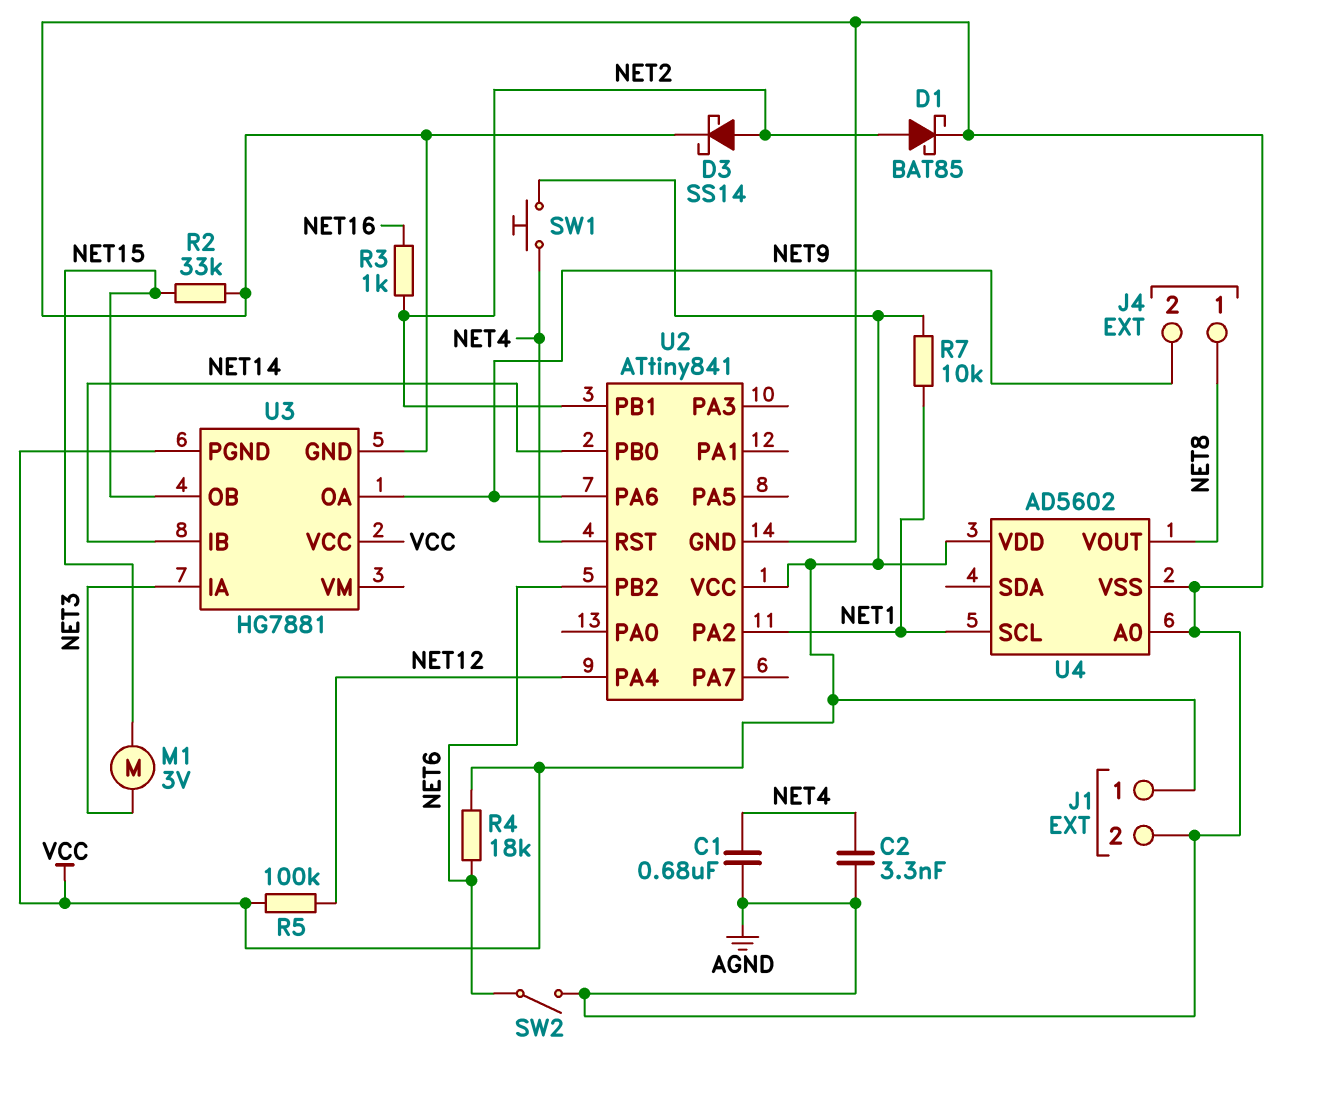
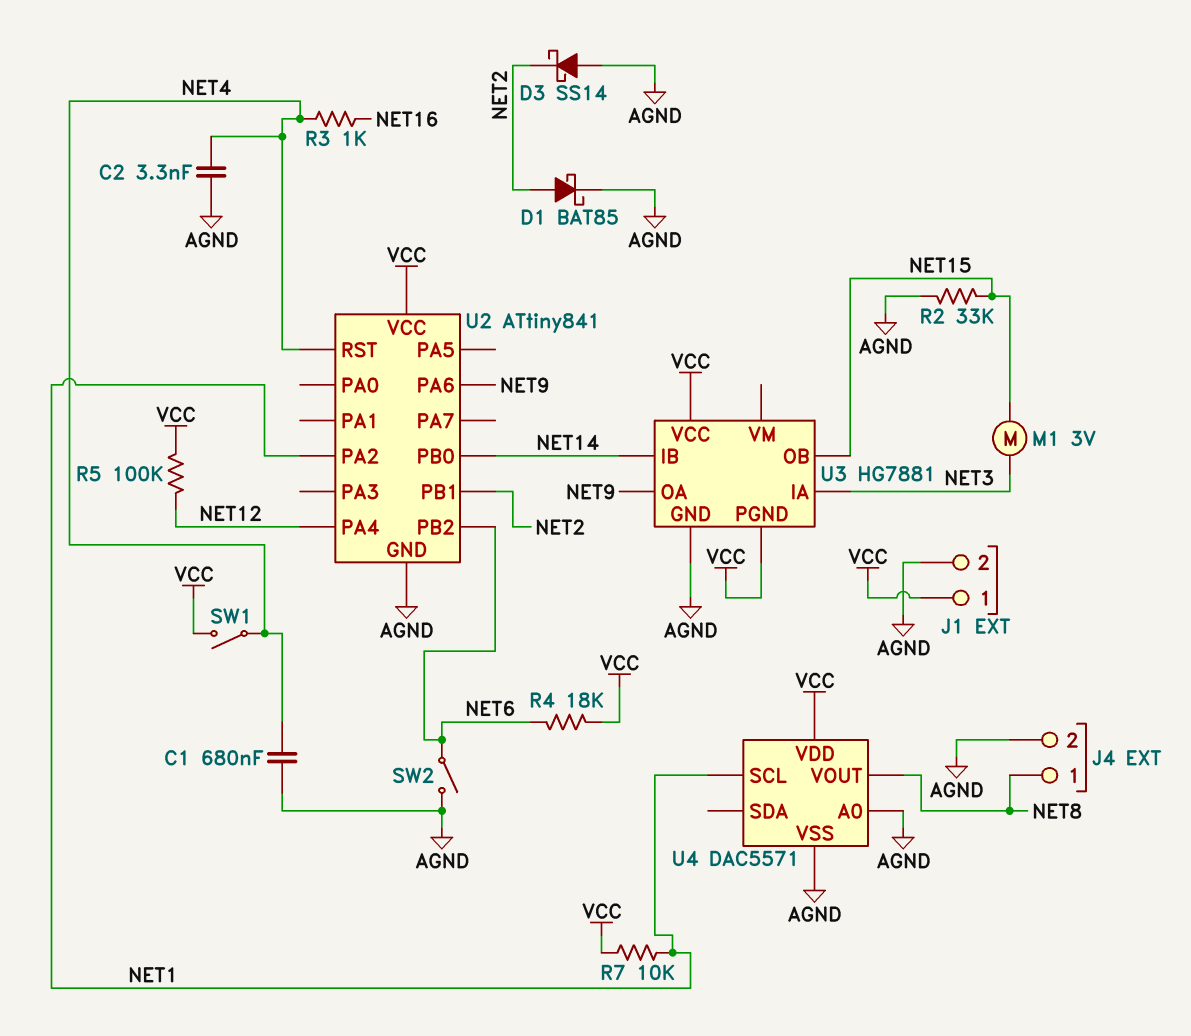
D3: schottky SS14 (A NET2, K AGND) -> schottky SS14 (A AGND, K NET2)
J4 pin 2: NET9 -> AGND
R3: 1k (NET2, NET16) -> 1k (NET4, NET16)
SW1: button (NET4, VCC) -> switch (NET4, VCC)
U4: AD5602 -> DAC5571

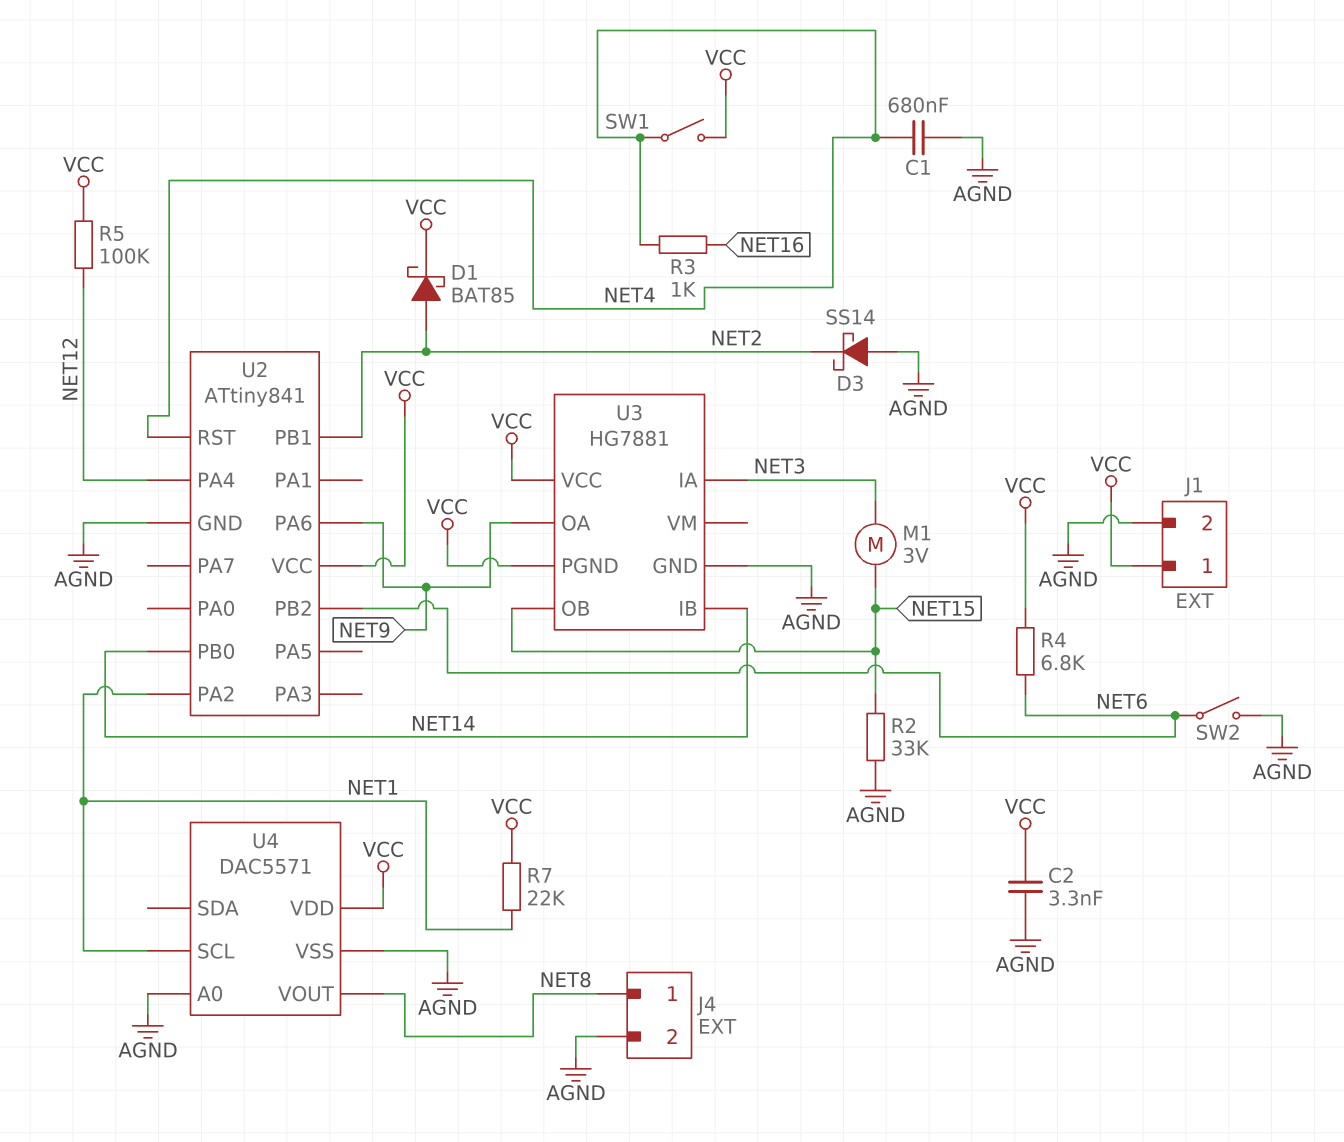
C2: 3.3nF (AGND, NET4) -> 3.3nF (AGND, VCC)
D1: schottky BAT85 (A NET2, K AGND) -> schottky BAT85 (A NET2, K VCC)
R4: 18k (NET6, VCC) -> 6.8k (NET6, VCC)
R7: 10k (NET1, VCC) -> 22k (NET1, VCC)

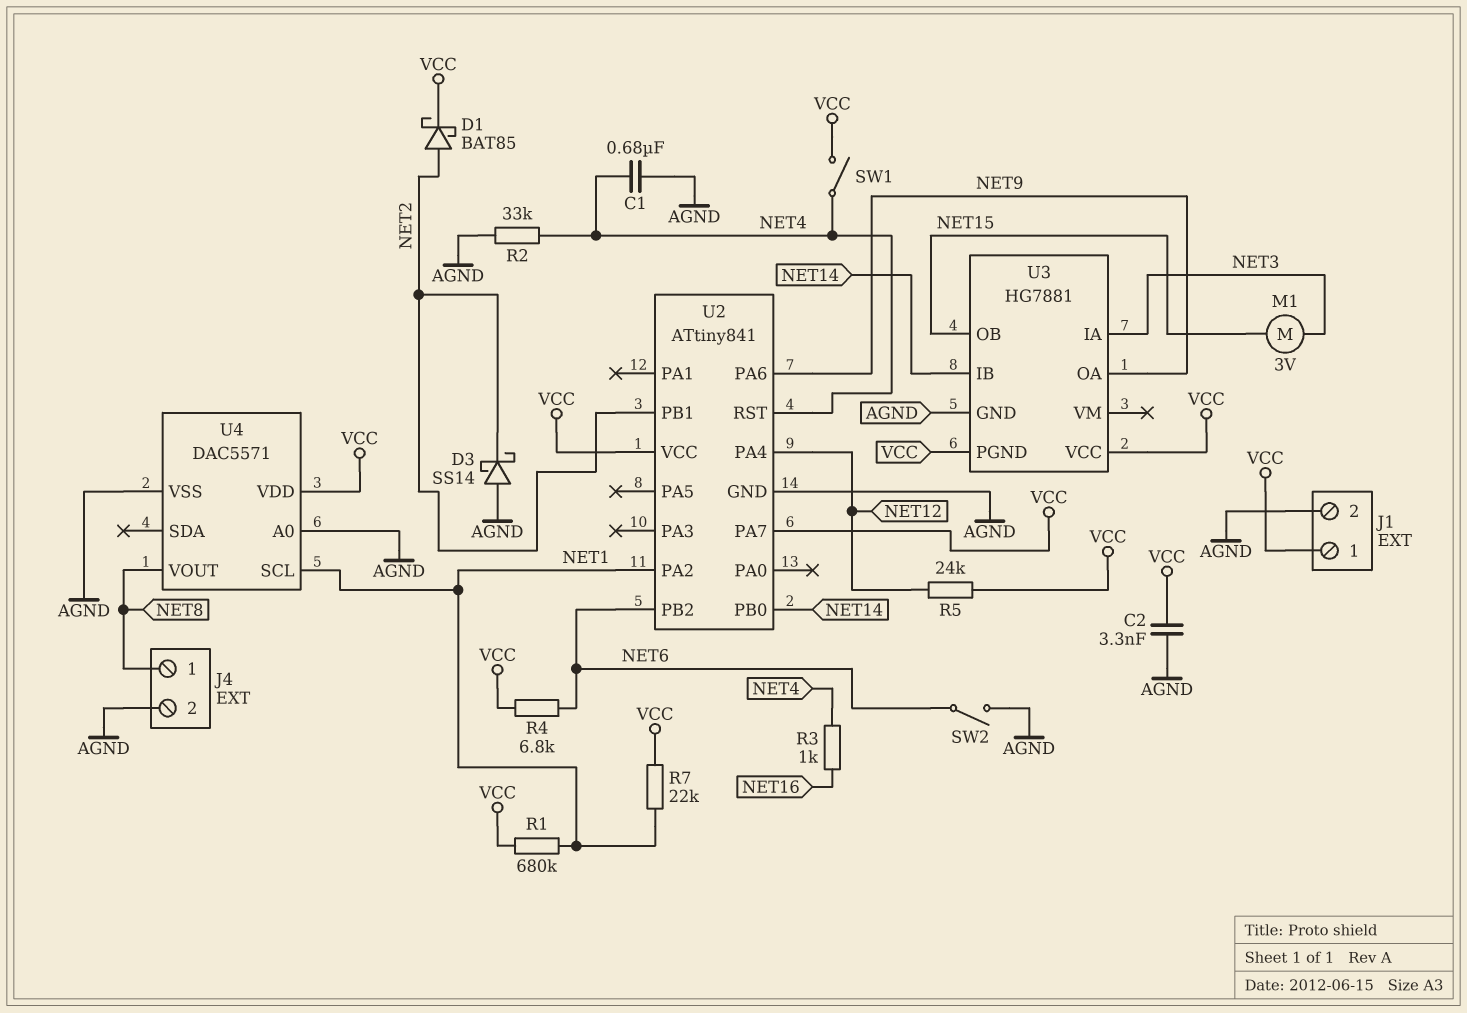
R1: none -> 680k (NET1, VCC)
R2: 33k (AGND, NET15) -> 33k (AGND, NET4)
R5: 100k (NET12, VCC) -> 24k (NET12, VCC)
U2 pin PA7: none -> VCC

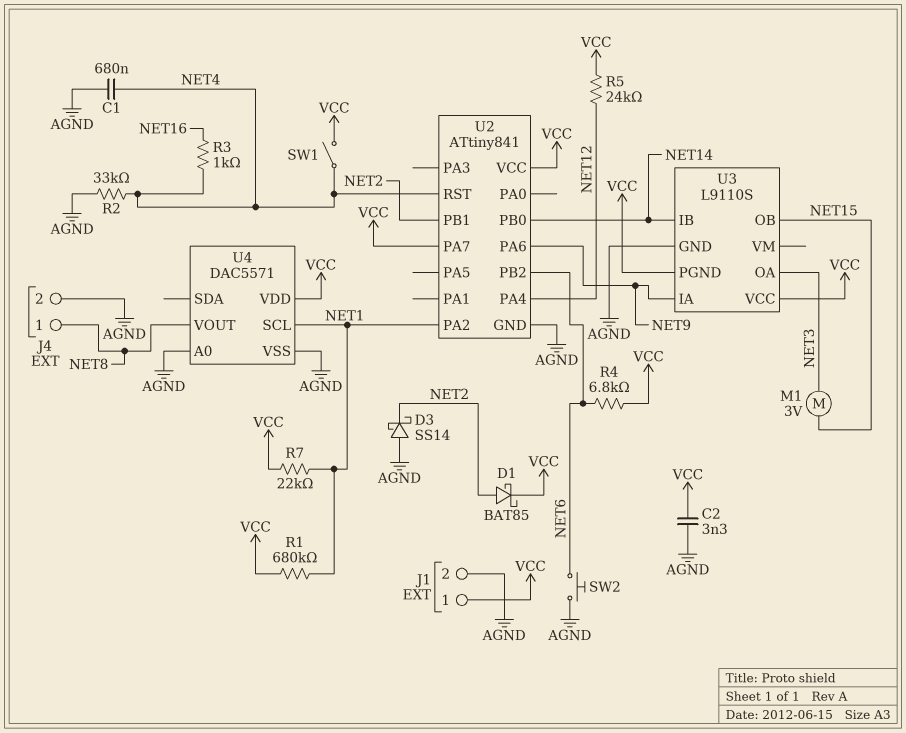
SW2: switch (AGND, NET6) -> button (AGND, NET6)
U3: HG7881 -> L9110S
U3 pin IA: NET3 -> NET9
U3 pin OA: NET9 -> NET3

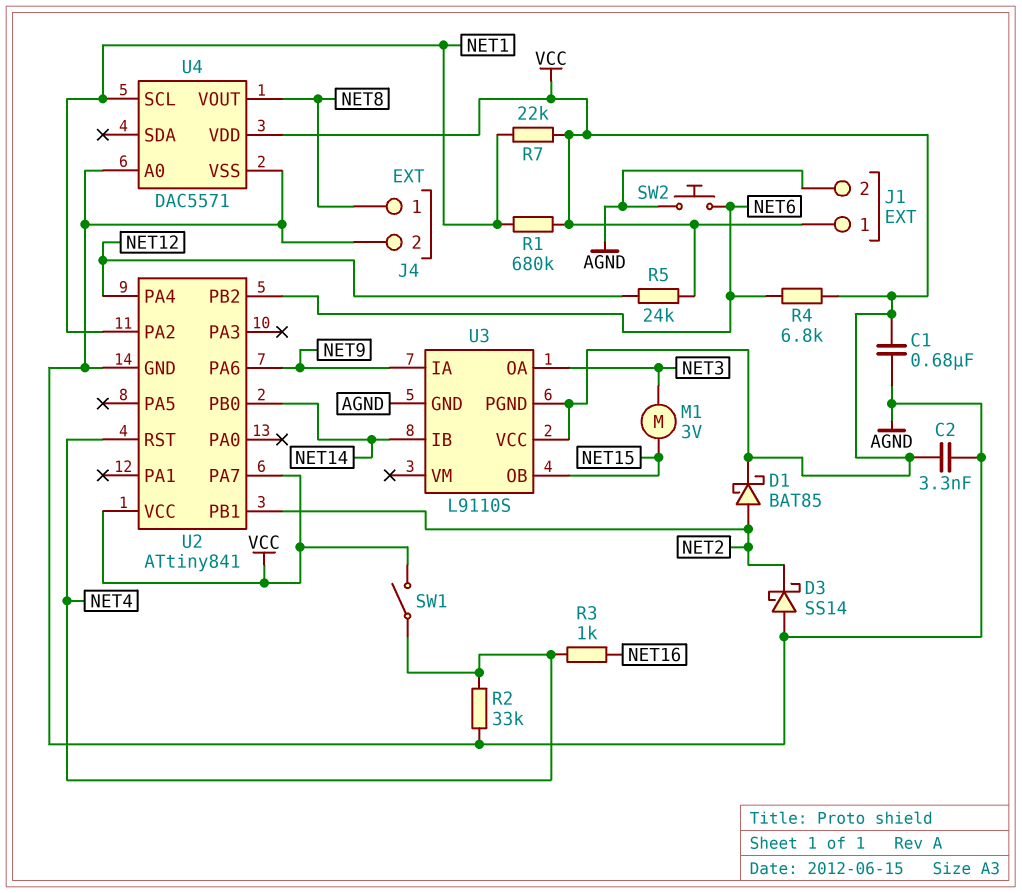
C1: 680nF (AGND, NET4) -> 680nF (AGND, VCC)

